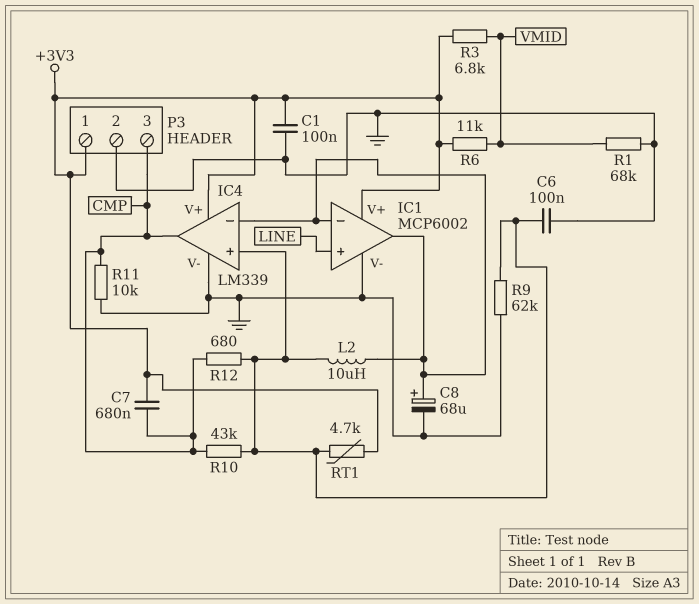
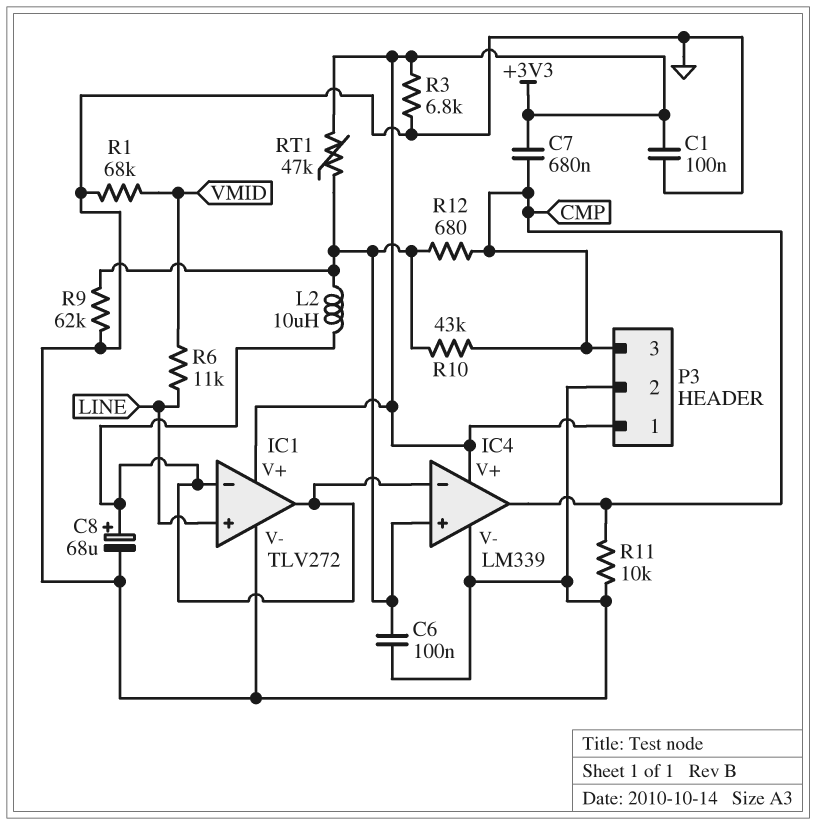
IC1: MCP6002 -> TLV272
R3: 6.8k (+3V3, VMID) -> 6.8k (+3V3, GND)
R6: 11k (+3V3, VMID) -> 11k (LINE, VMID)
RT1: 4.7k (+3V3, IC4/in+) -> 47k (+3V3, IC4/in+)

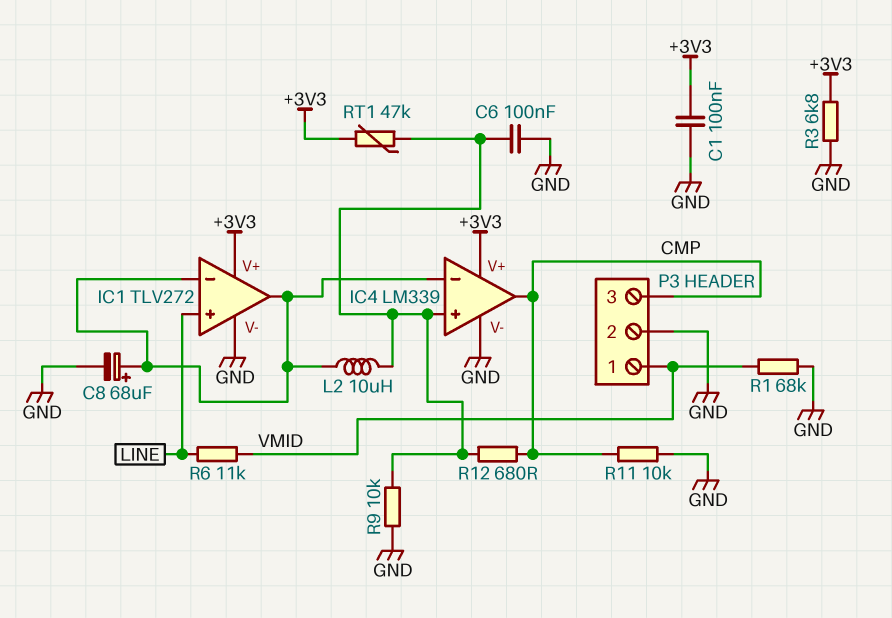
C7: 680nF (+3V3, CMP) -> none
P3 pin 1: +3V3 -> VMID
R9: 62k (GND, IC4/in+) -> 10k (GND, IC4/in+)
R10: 43k (CMP, IC4/in+) -> none

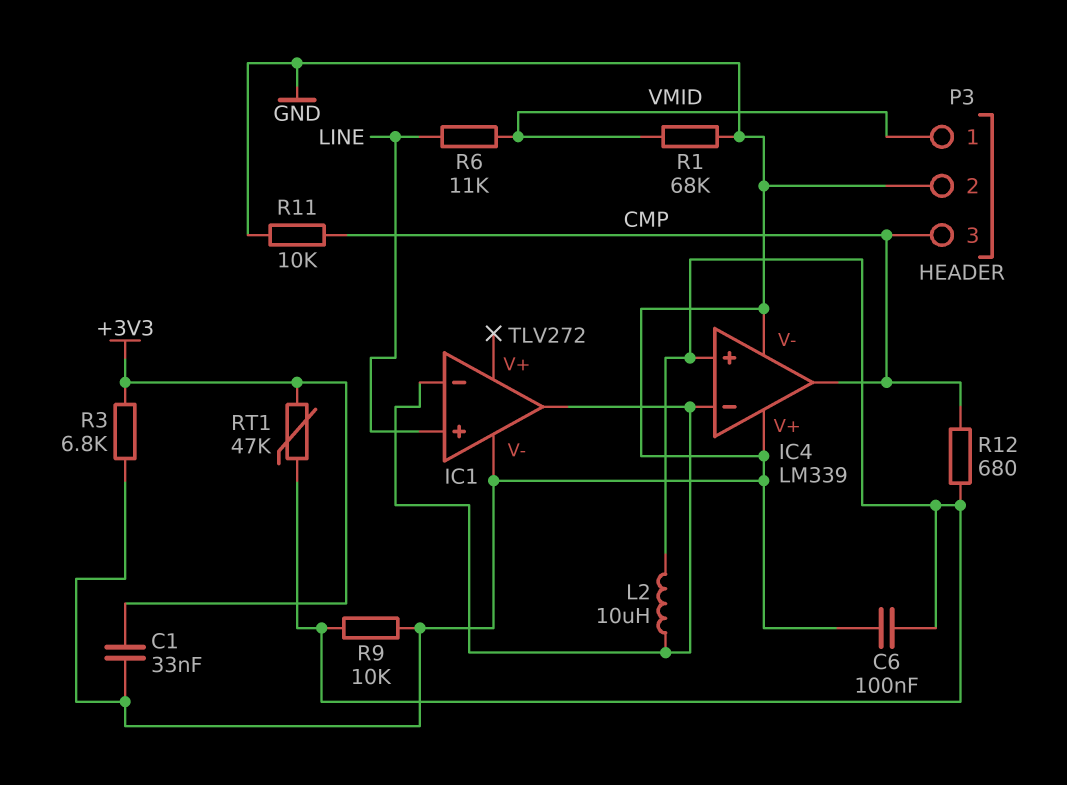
C1: 100nF (+3V3, GND) -> 33nF (+3V3, GND)
C8: 68uF (plus IC1/in-, minus GND) -> none
IC1 pin V+: +3V3 -> none
IC4 pin V+: +3V3 -> GND

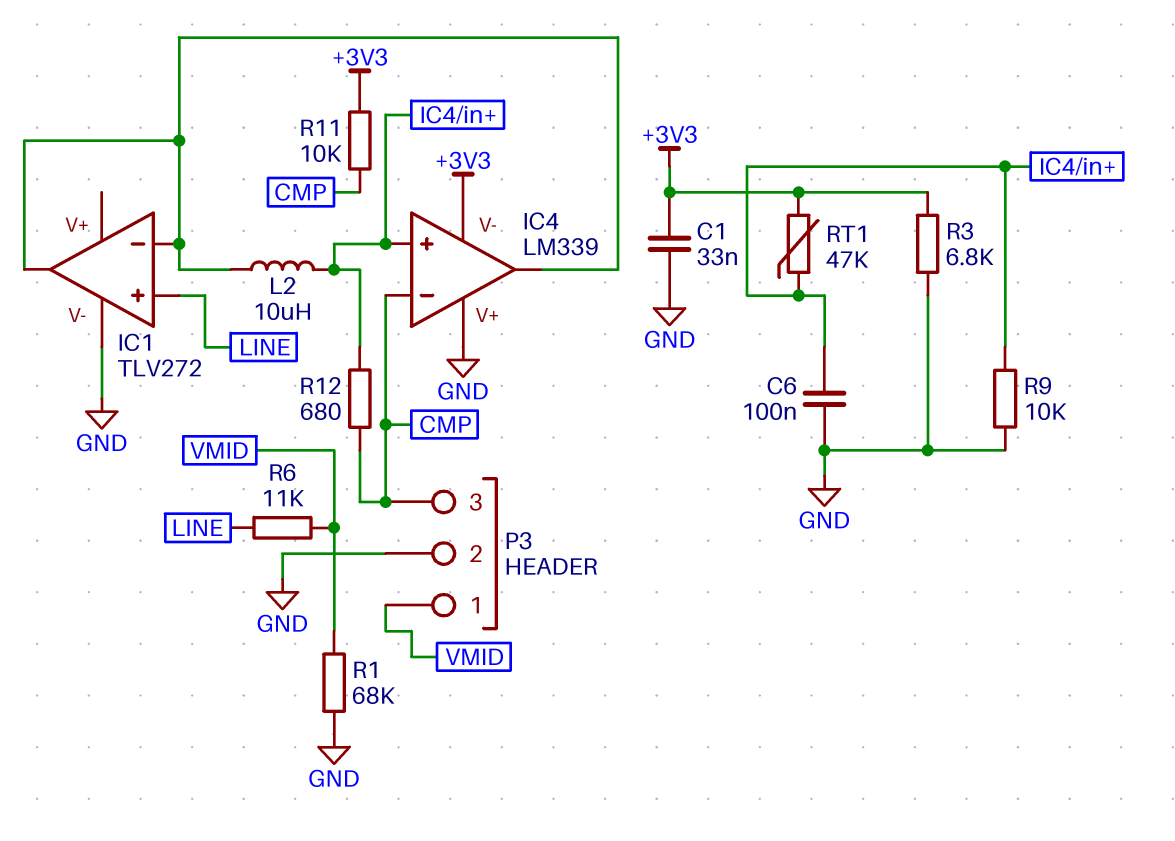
IC4 pin V-: GND -> +3V3
IC4 pin in-: IC1/in- -> CMP
IC4 pin out: CMP -> IC1/in-
R11: 10k (CMP, GND) -> 10k (+3V3, CMP)

